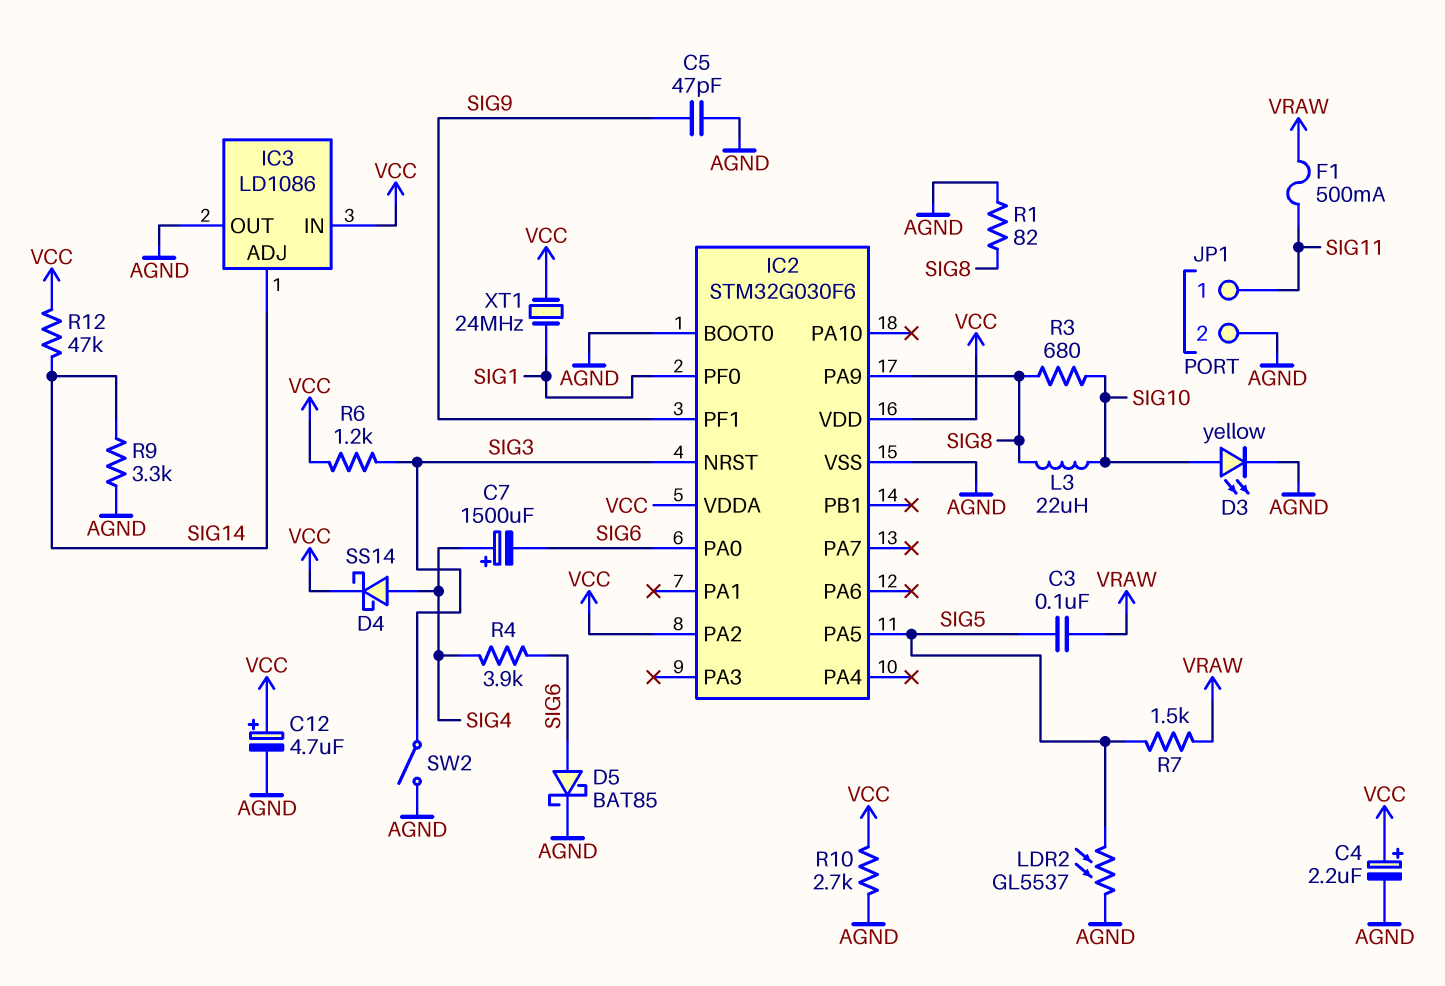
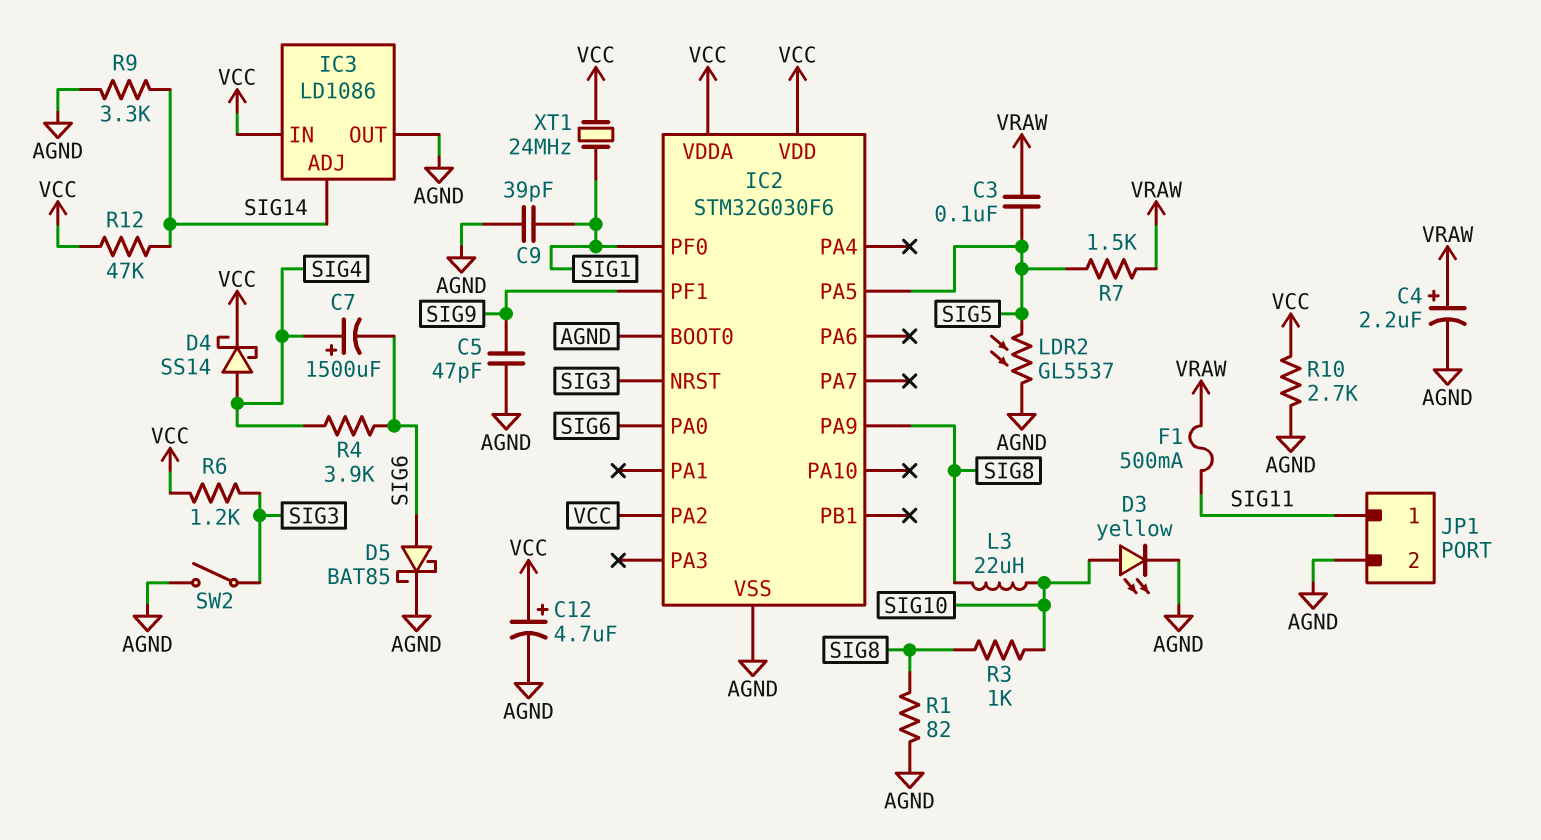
C4: 2.2uF (plus VCC, minus AGND) -> 2.2uF (plus VRAW, minus AGND)
C9: none -> 39pF (AGND, SIG1)
R3: 680 (SIG8, SIG10) -> 1k (SIG8, SIG10)

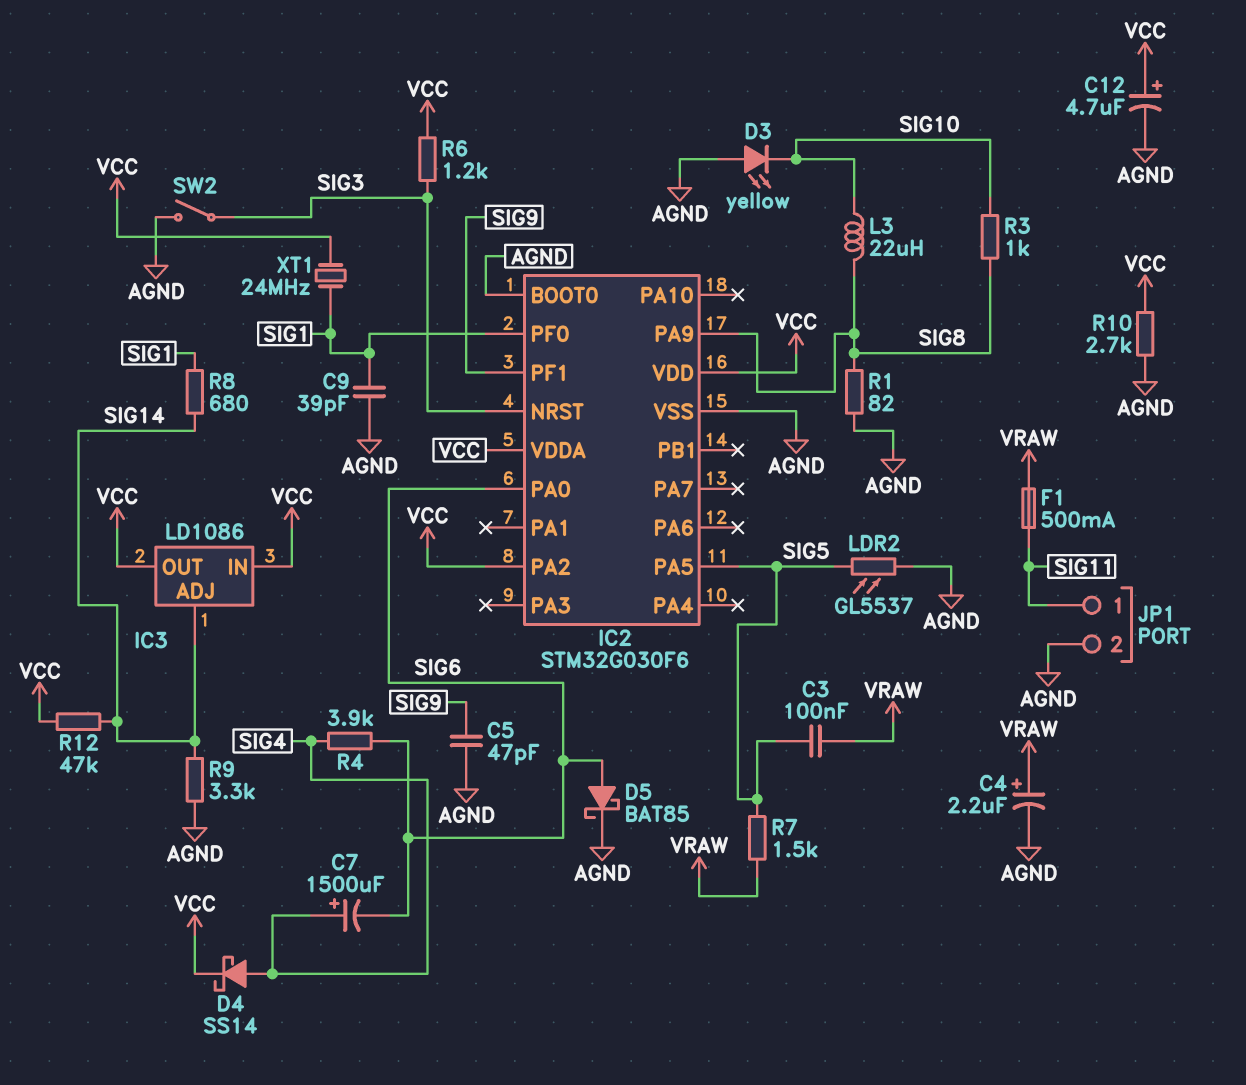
D3: LED yellow (A SIG10, K AGND) -> LED yellow (A AGND, K SIG10)
IC3 pin OUT: AGND -> VCC
R8: none -> 680 (SIG1, SIG14)

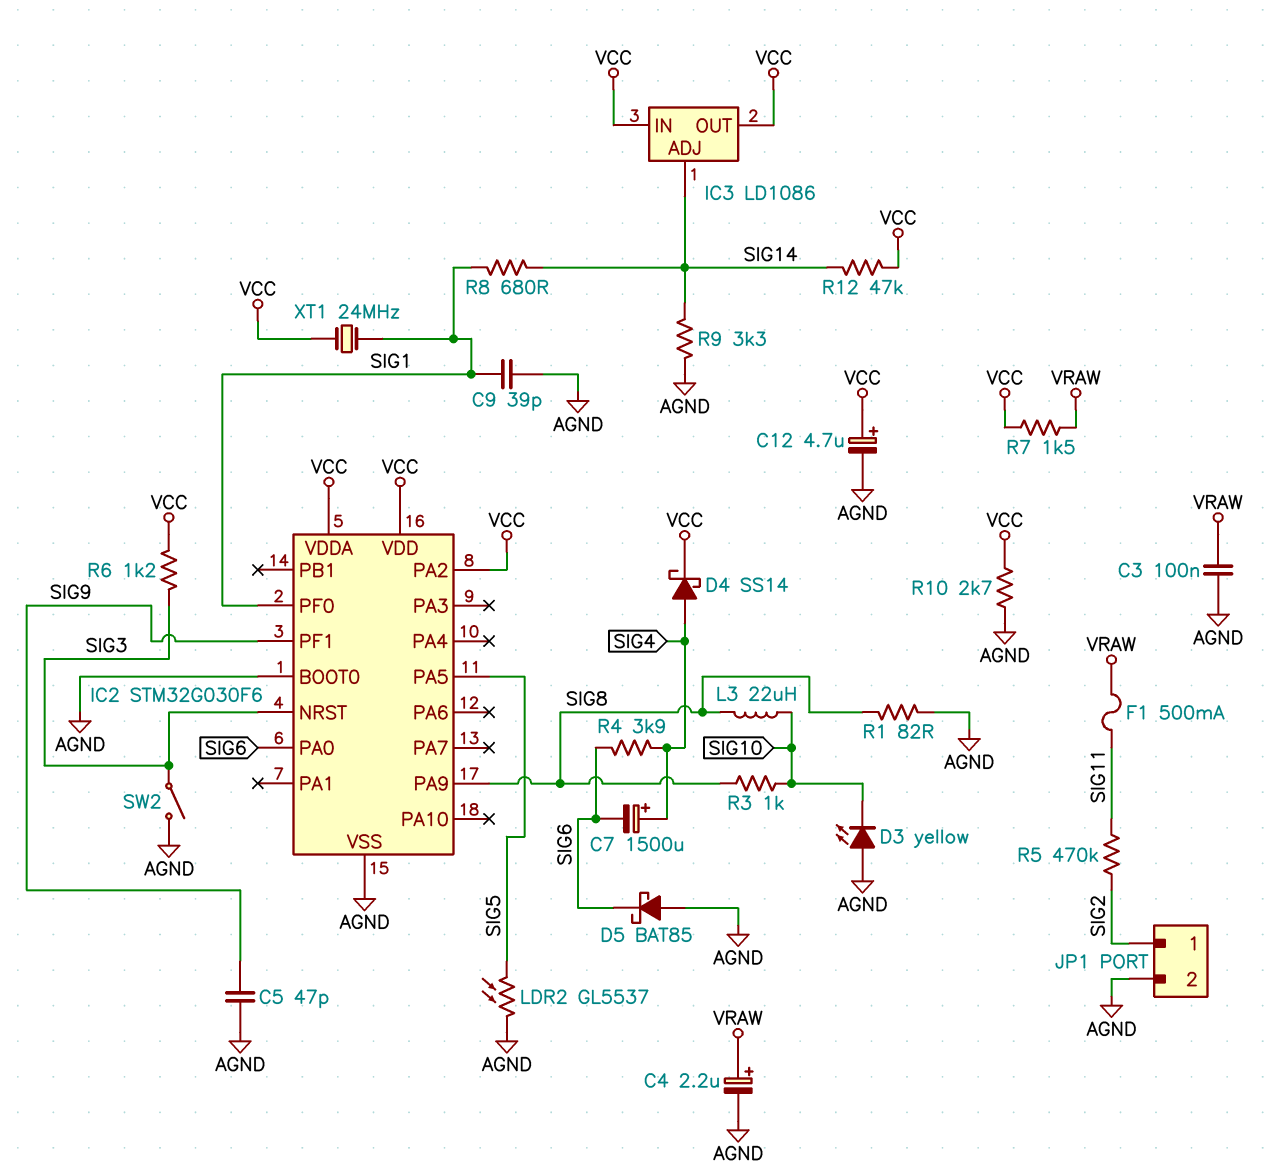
C3: 100nF (SIG5, VRAW) -> 100nF (AGND, VRAW)
D5: schottky BAT85 (A SIG6, K AGND) -> schottky BAT85 (A AGND, K SIG6)
JP1 pin 1: SIG11 -> SIG2
R5: none -> 470k (SIG2, SIG11)
R7: 1.5k (SIG5, VRAW) -> 1.5k (VCC, VRAW)

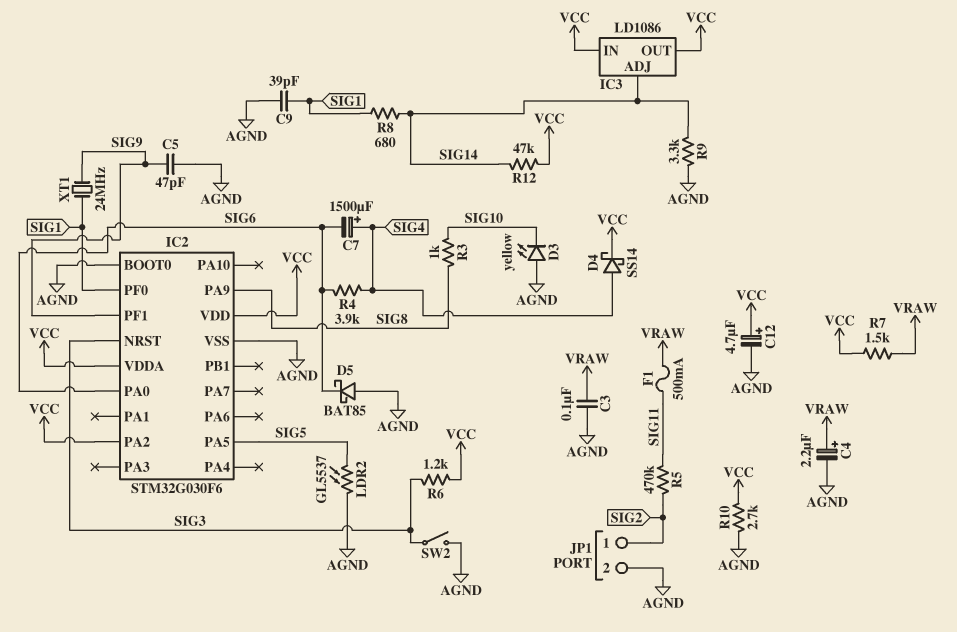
L3: 22uH (SIG8, SIG10) -> none
R1: 82 (AGND, SIG8) -> none
XT1: 24MHz (SIG1, VCC) -> 24MHz (SIG1, SIG9)

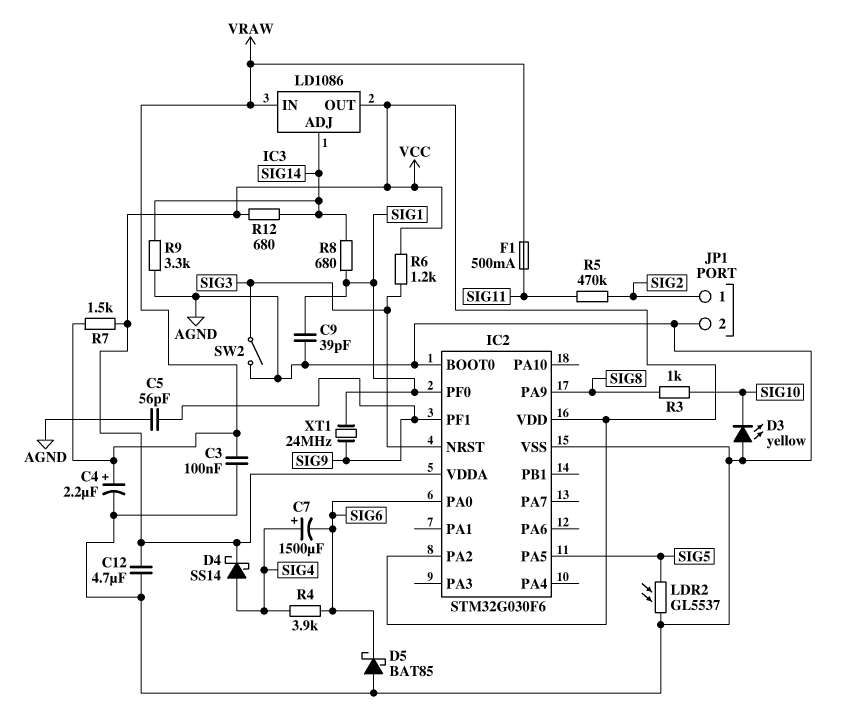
C5: 47pF (AGND, SIG9) -> 56pF (AGND, SIG9)
C12: 4.7uF (plus VCC, minus AGND) -> 4.7uF (AGND, VCC)
IC3 pin IN: VCC -> VRAW
R10: 2.7k (AGND, VCC) -> none
R12: 47k (SIG14, VCC) -> 680 (SIG14, VCC)

